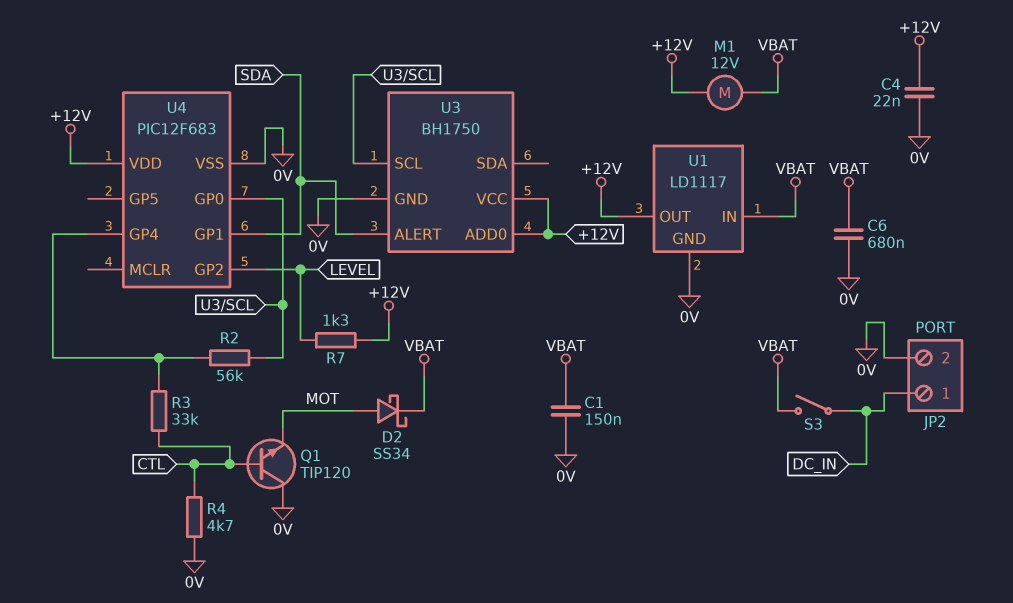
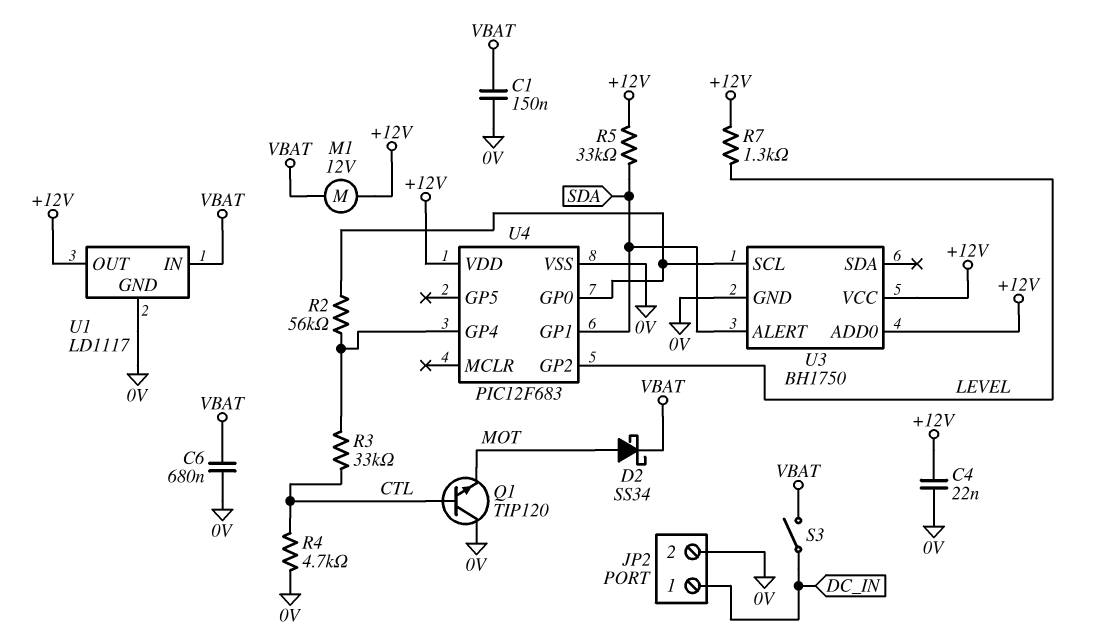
R5: none -> 33k (+12V, SDA)

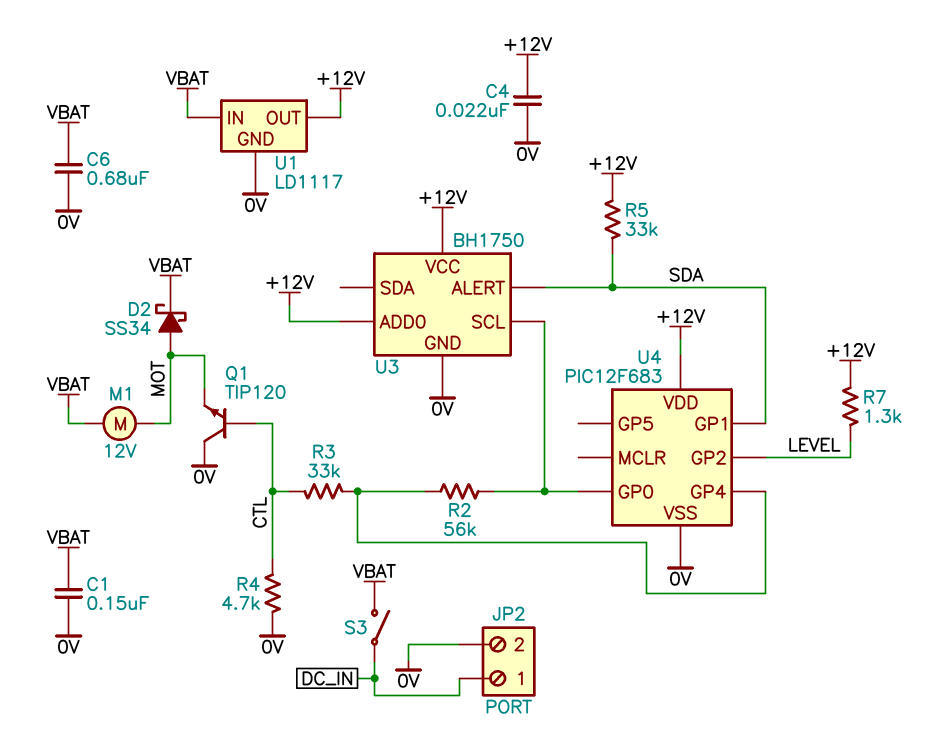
M1: motor 12V (+12V, VBAT) -> motor 12V (MOT, VBAT)

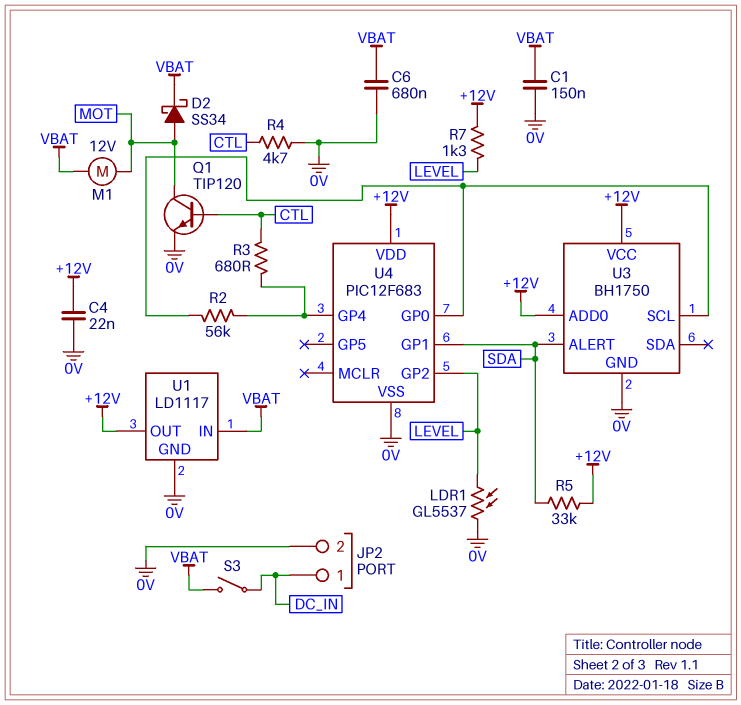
LDR1: none -> GL5537 (0V, LEVEL)
Q1: NPN TIP120 (B CTL, C 0V, E MOT) -> NPN TIP120 (B CTL, C MOT, E 0V)
R3: 33k (CTL, U4/GP4) -> 680 (CTL, U4/GP4)

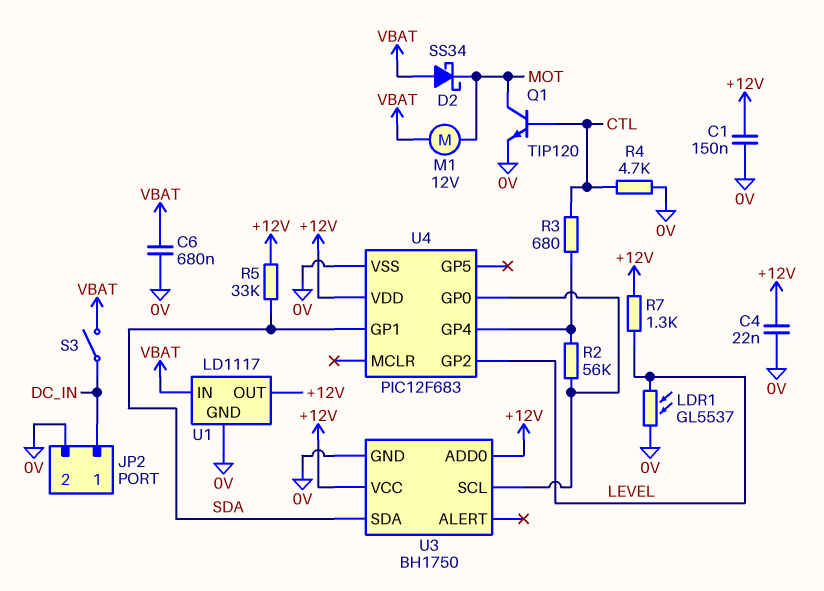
C1: 150nF (0V, VBAT) -> 150nF (+12V, 0V)
D2: schottky SS34 (A MOT, K VBAT) -> schottky SS34 (A VBAT, K MOT)
U3 pin ALERT: SDA -> none
U3 pin SDA: none -> SDA

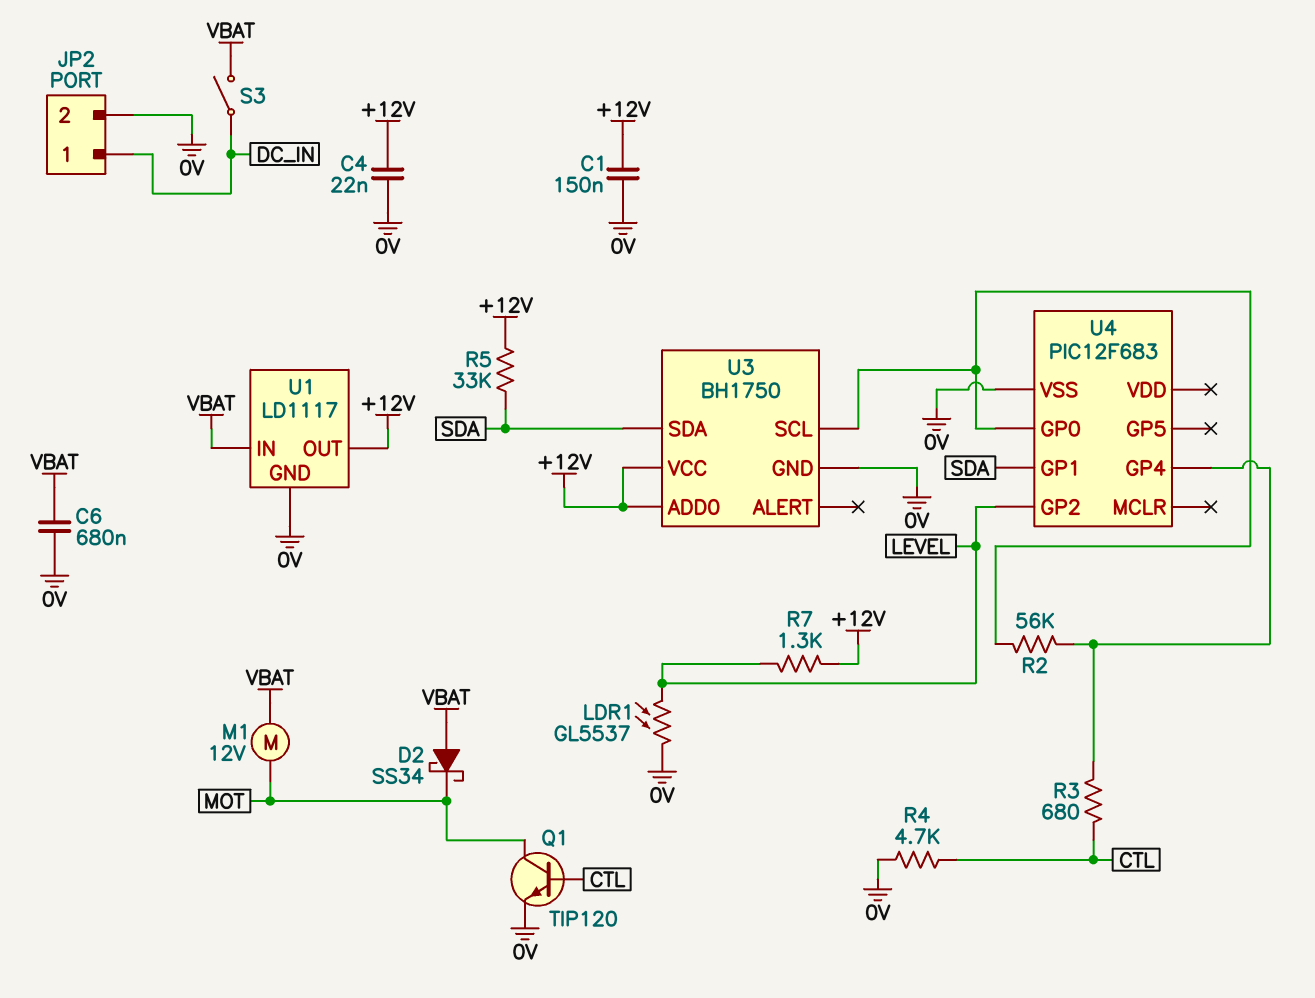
U4 pin VDD: +12V -> none

